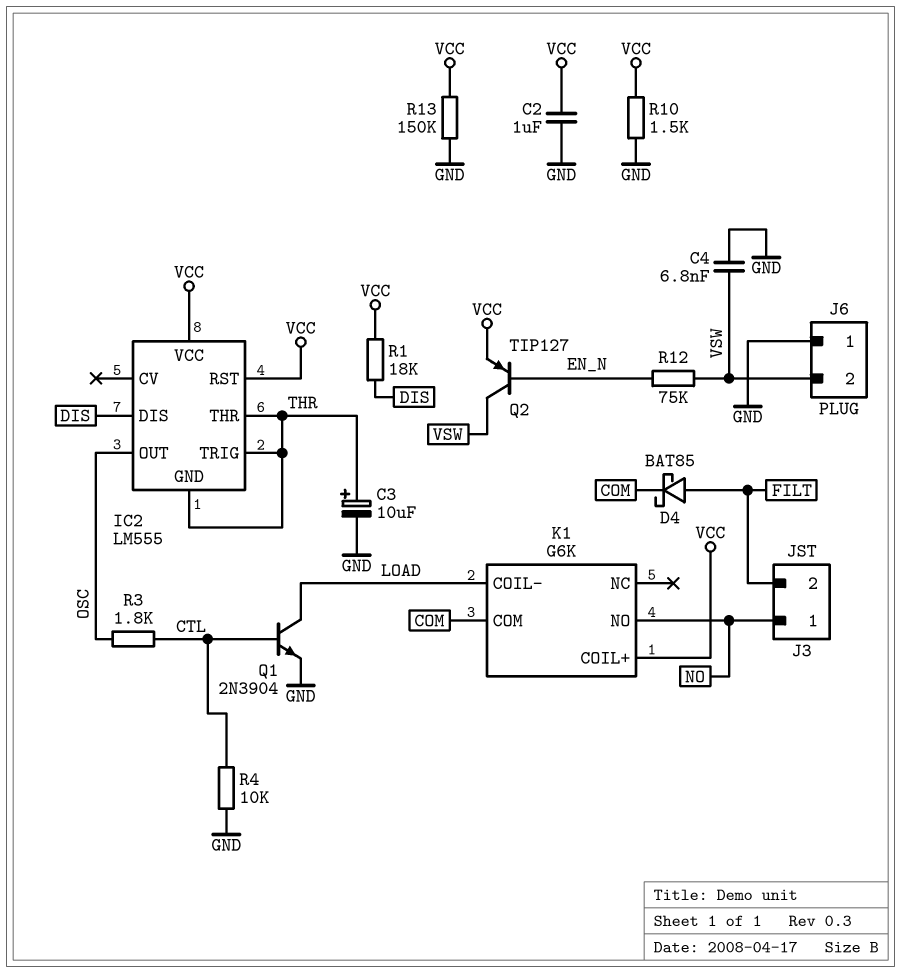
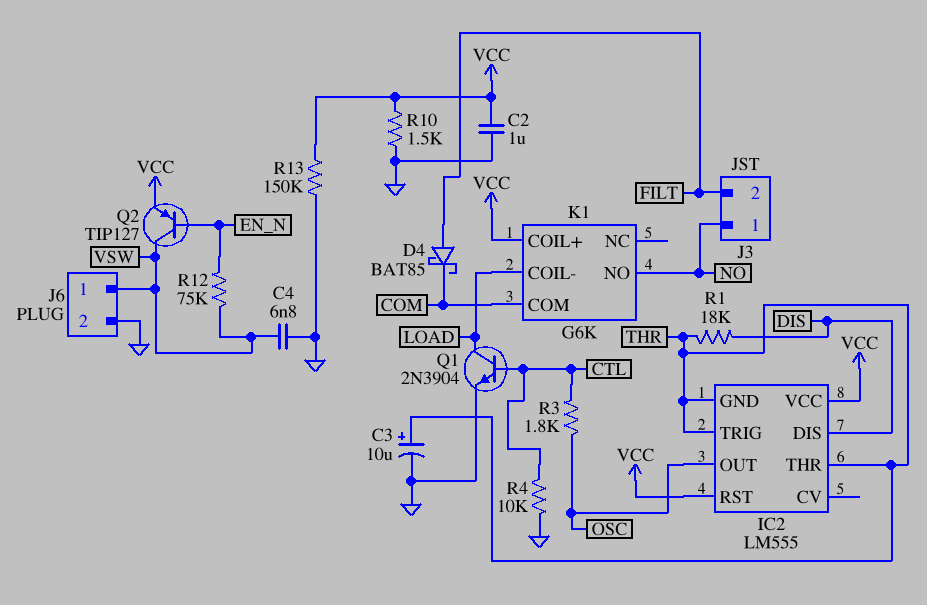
J6 pin 1: GND -> VSW
J6 pin 2: VSW -> GND
R1: 18k (DIS, VCC) -> 18k (DIS, THR)

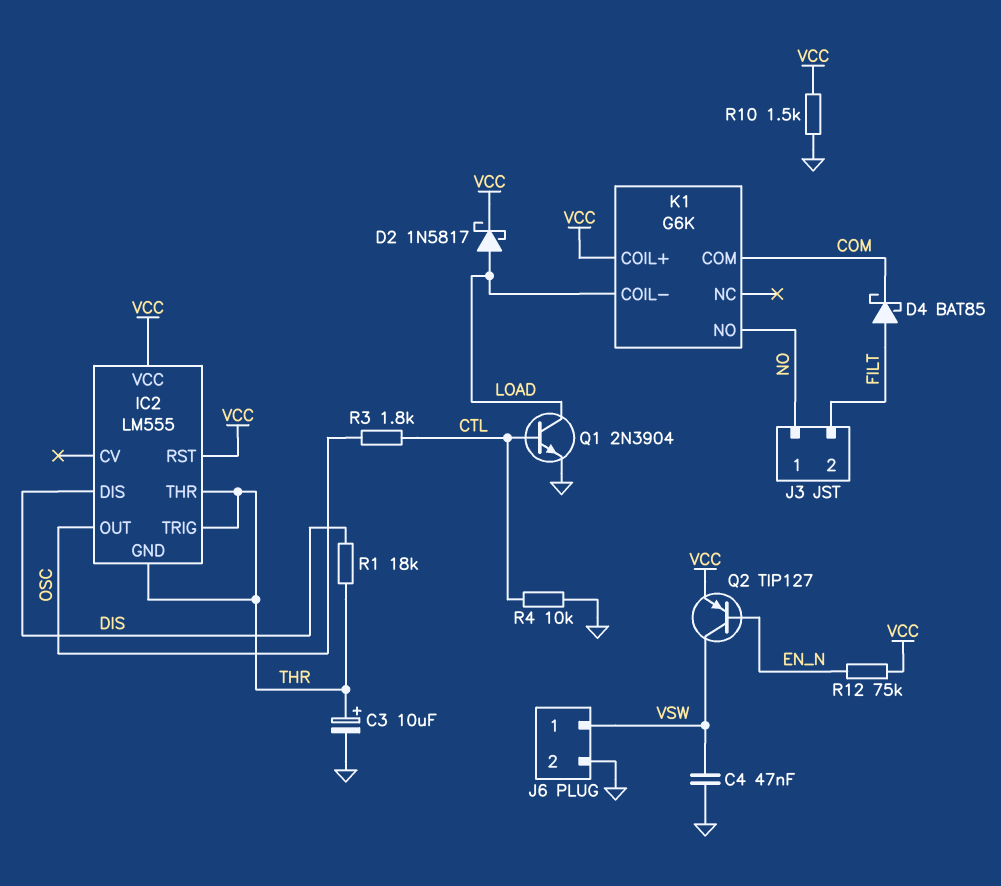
C2: 1uF (GND, VCC) -> none
C4: 6.8nF (GND, VSW) -> 47nF (GND, VSW)
D2: none -> schottky 1N5817 (A LOAD, K VCC)
R12: 75k (EN_N, VSW) -> 75k (EN_N, VCC)
R13: 150k (GND, VCC) -> none

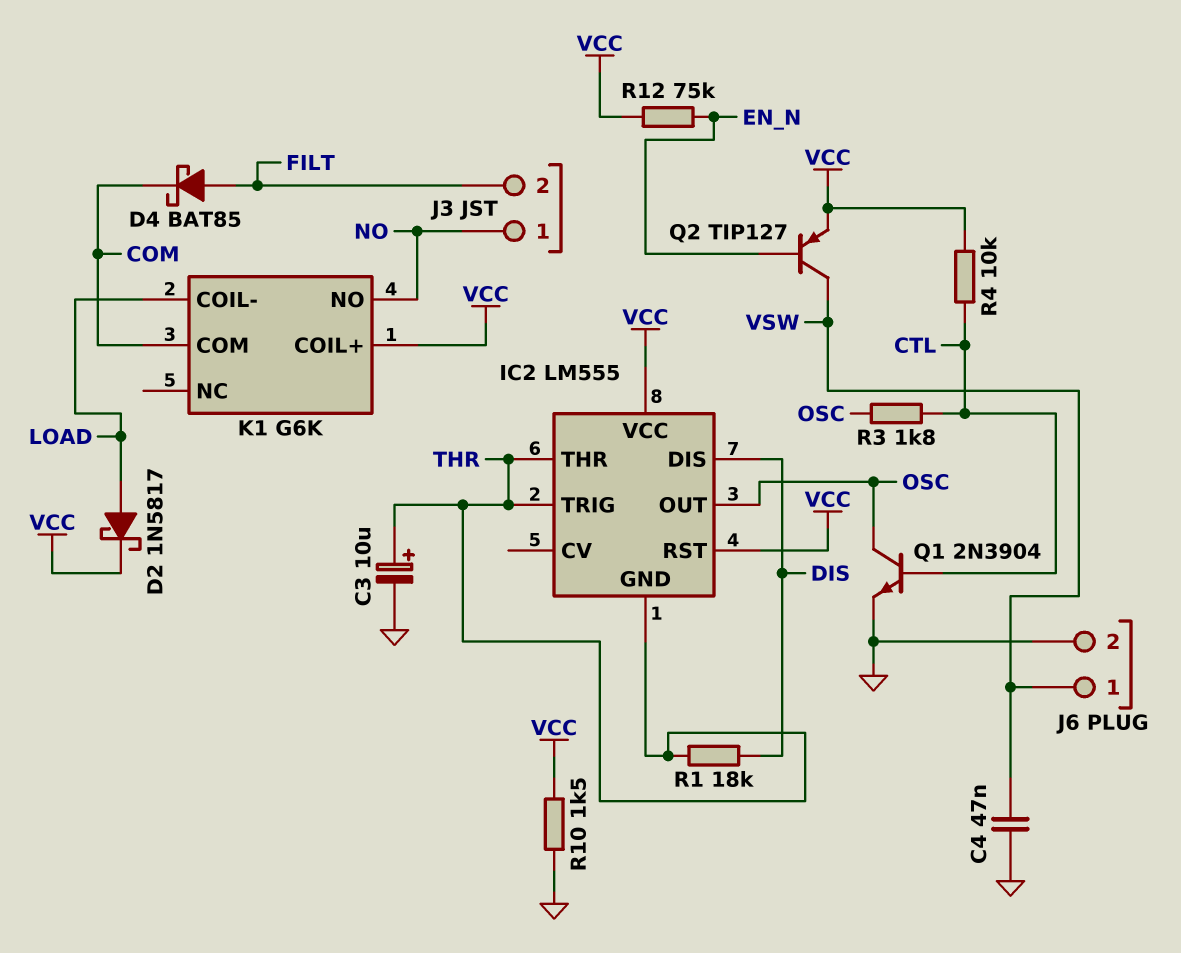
Q1: NPN 2N3904 (B CTL, C LOAD, E GND) -> NPN 2N3904 (B CTL, C OSC, E GND)
R4: 10k (CTL, GND) -> 10k (CTL, VCC)

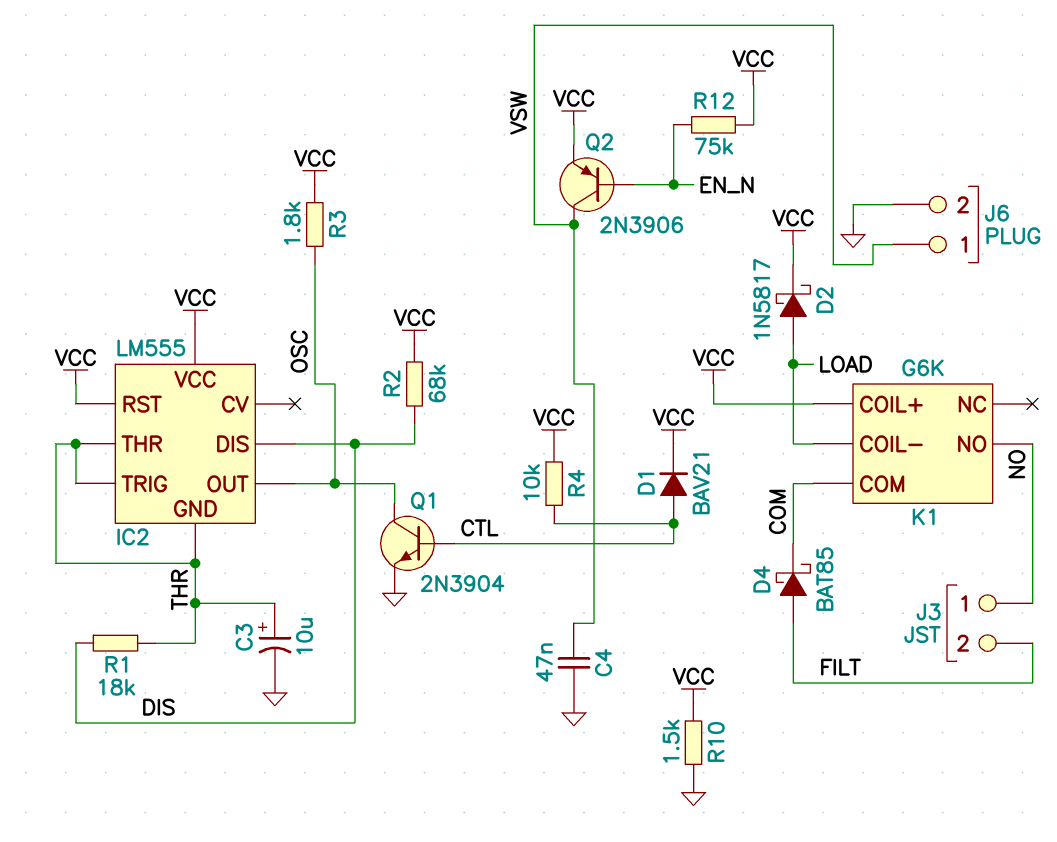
D1: none -> diode BAV21 (A CTL, K VCC)
Q2: PNP TIP127 (B EN_N, C VSW, E VCC) -> PNP 2N3906 (B EN_N, C VSW, E VCC)
R2: none -> 68k (DIS, VCC)
R3: 1.8k (CTL, OSC) -> 1.8k (OSC, VCC)

